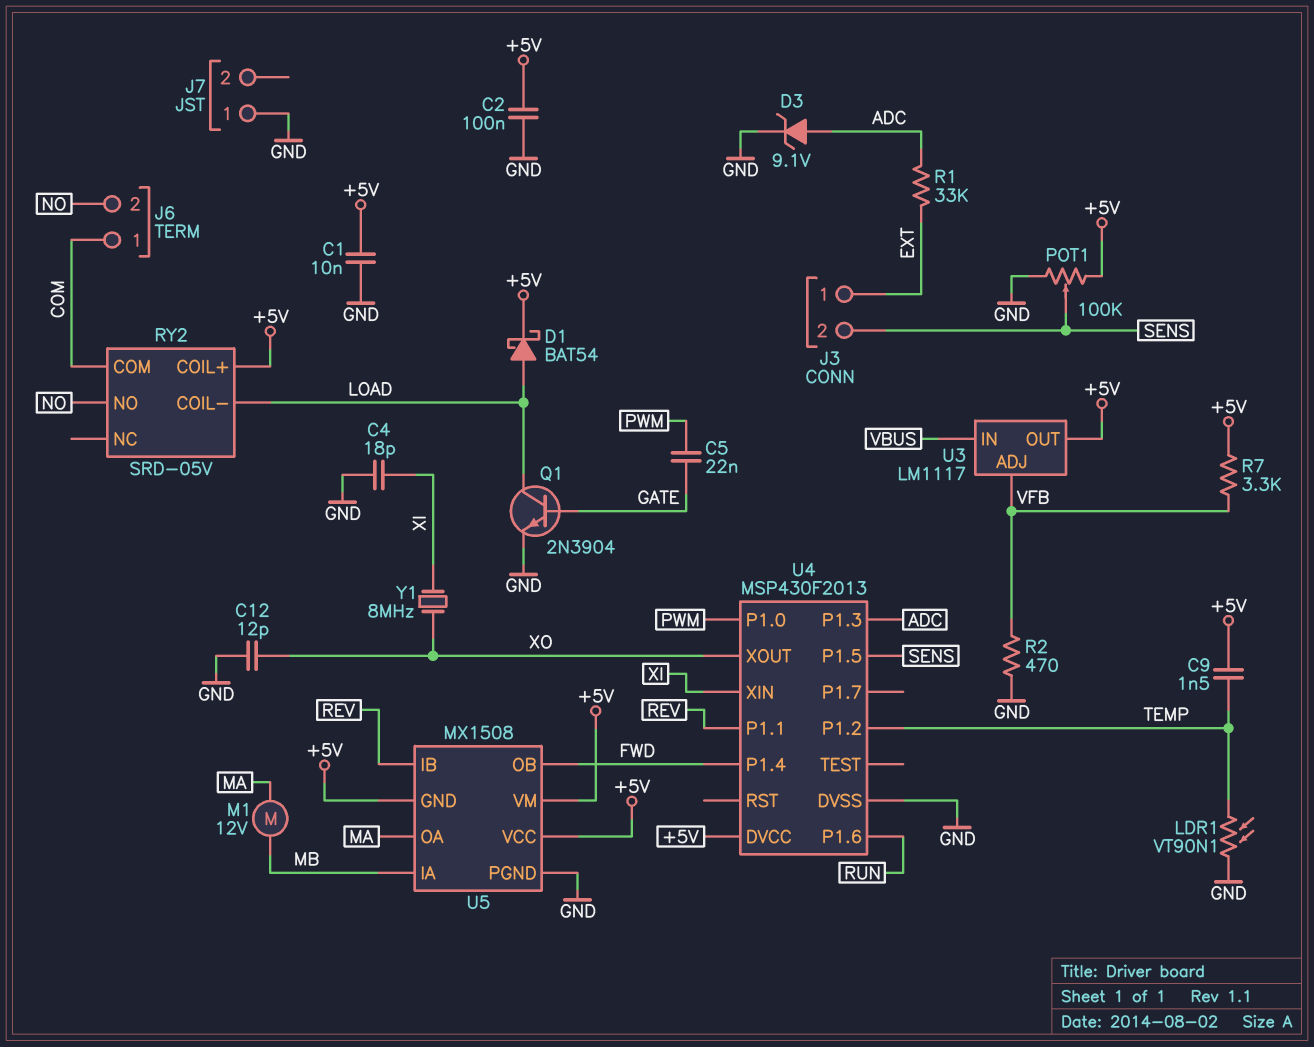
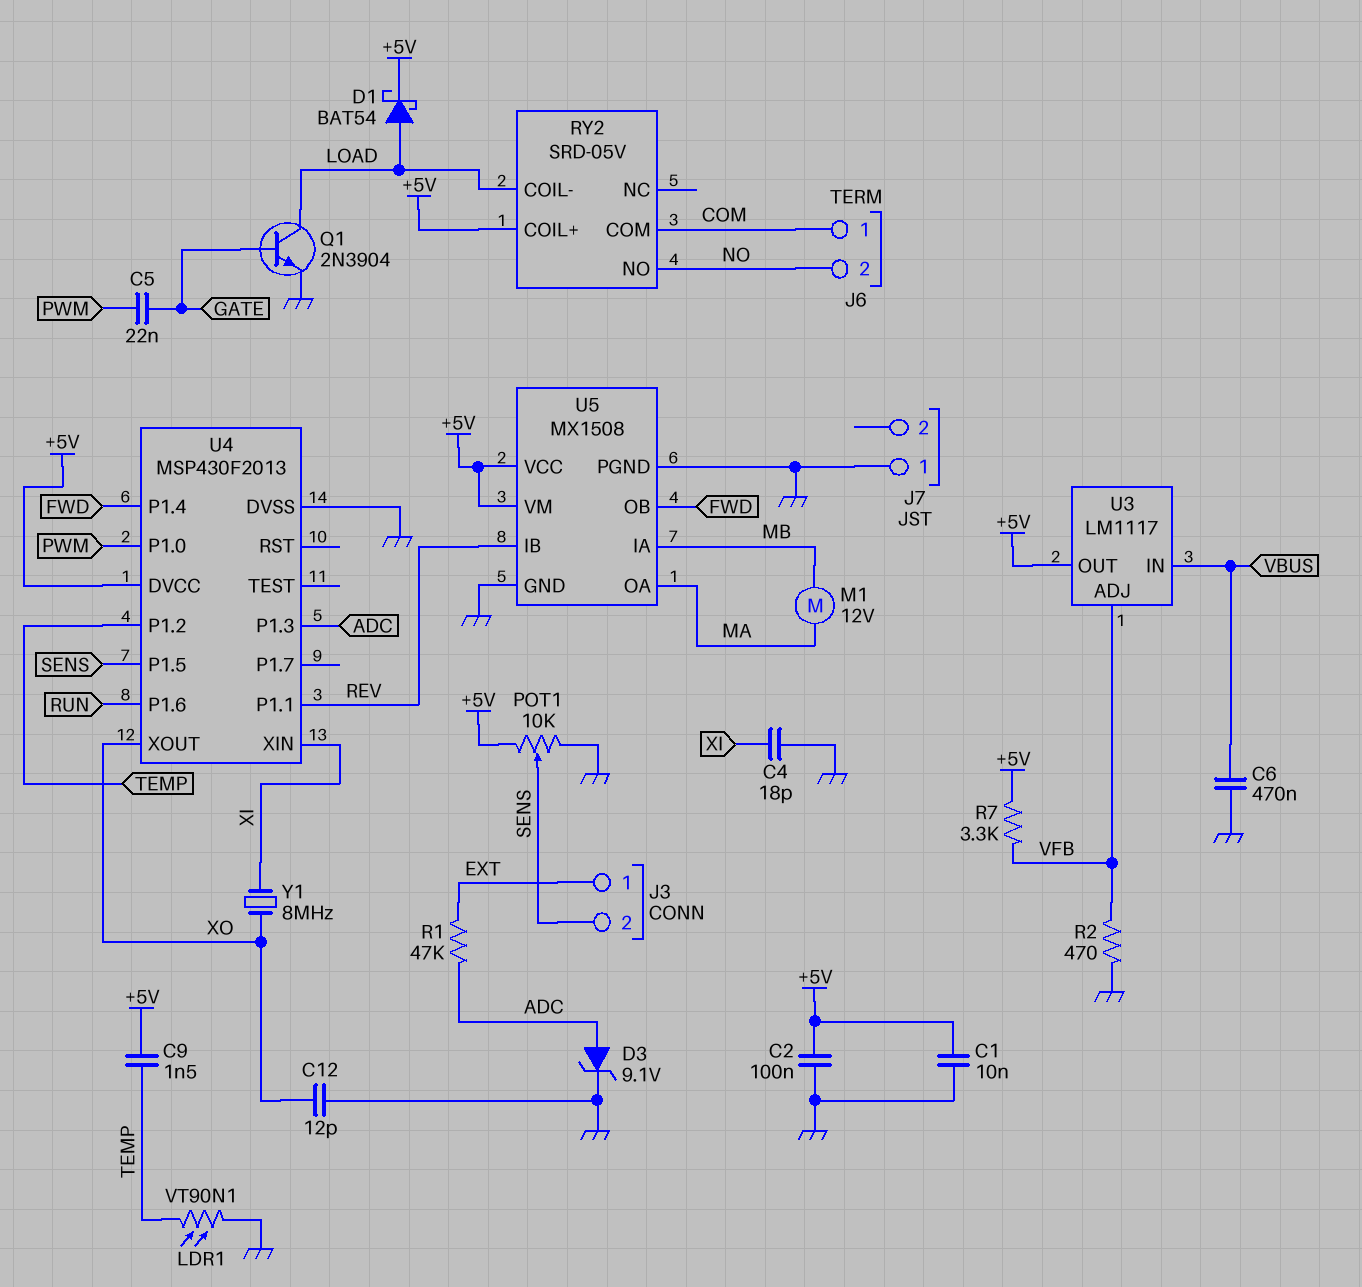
C6: none -> 470nF (GND, VBUS)
POT1: 100k (+5V, GND, wiper SENS) -> 10k (+5V, GND, wiper SENS)
R1: 33k (ADC, EXT) -> 47k (ADC, EXT)
U5 pin GND: +5V -> GND

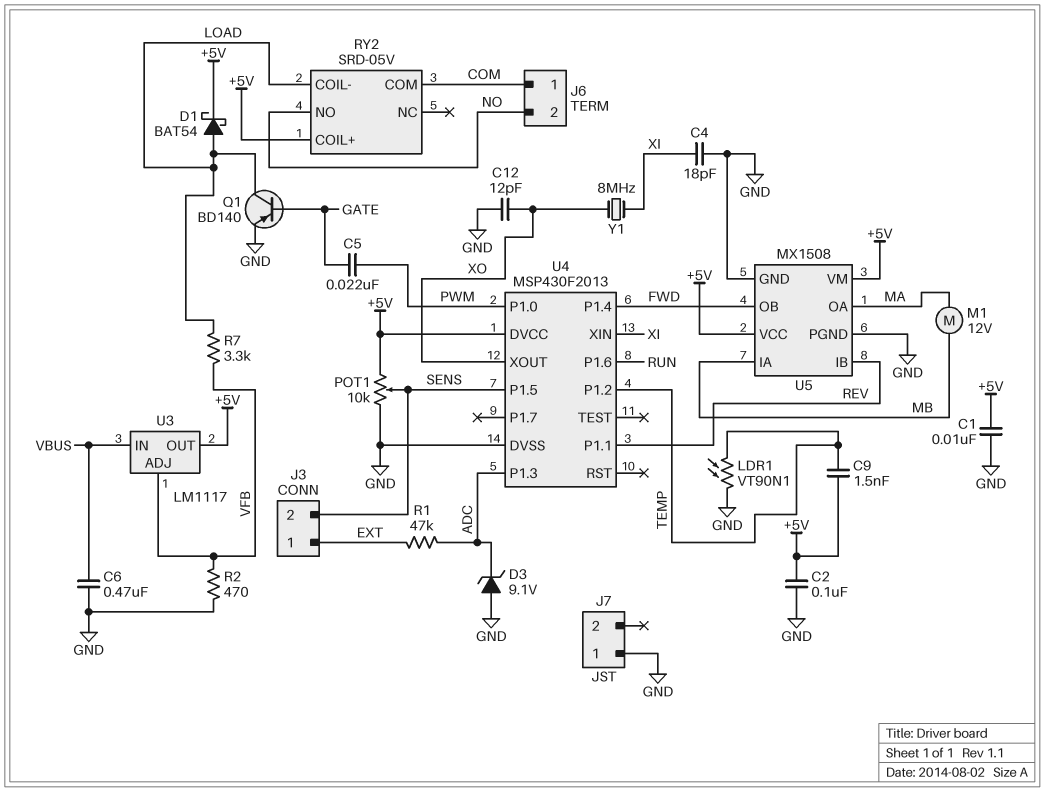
D3: zener 9.1V (A ADC, K GND) -> zener 9.1V (A GND, K ADC)
Q1: NPN 2N3904 (B GATE, C LOAD, E GND) -> PNP BD140 (B GATE, C LOAD, E GND)
R7: 3.3k (+5V, VFB) -> 3.3k (LOAD, VFB)

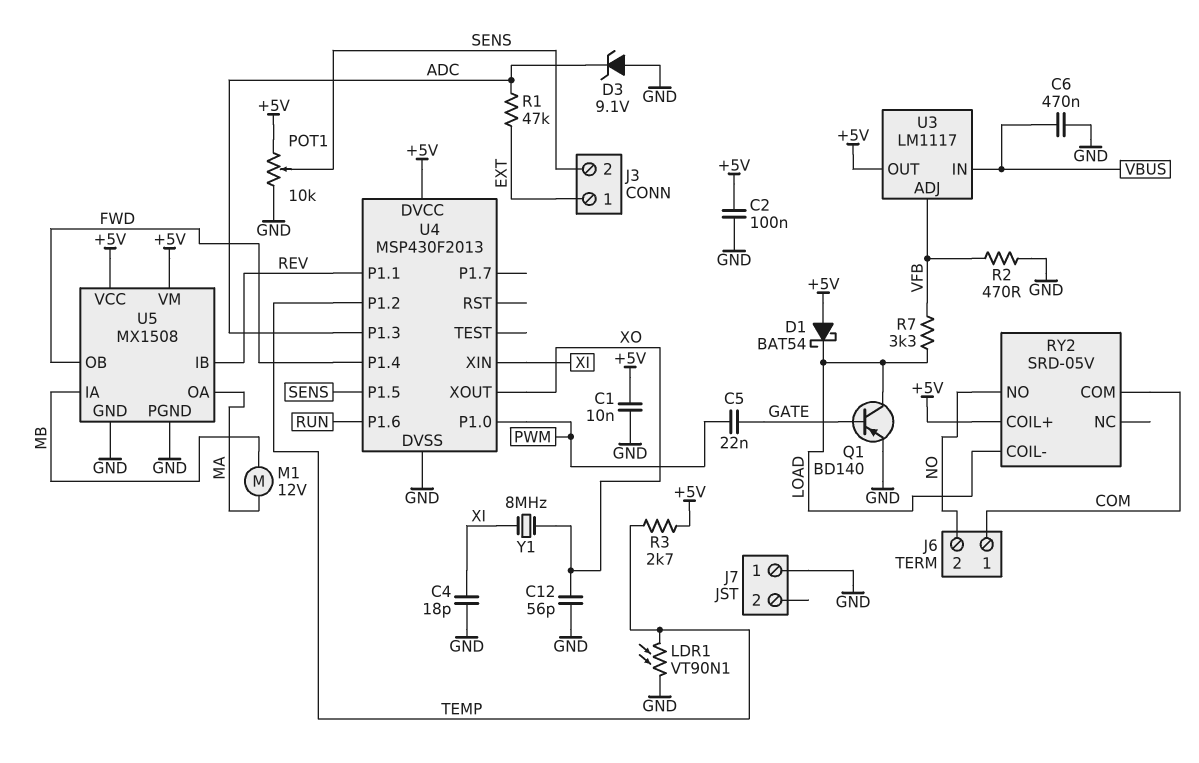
C9: 1.5nF (+5V, TEMP) -> none
C12: 12pF (GND, XO) -> 56pF (GND, XO)
D1: schottky BAT54 (A LOAD, K +5V) -> schottky BAT54 (A +5V, K LOAD)
R3: none -> 2.7k (+5V, TEMP)

